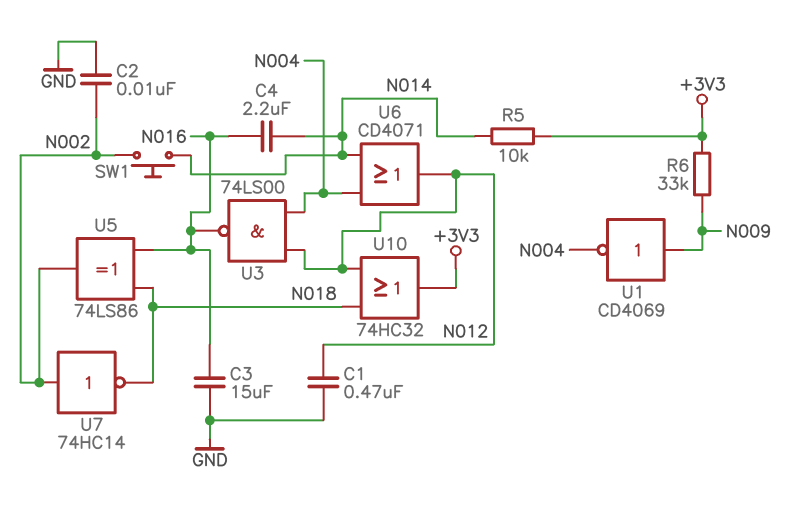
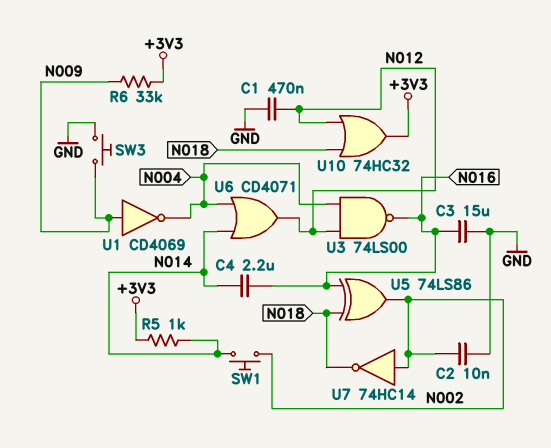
R5: 10k (+3V3, N014) -> 1k (+3V3, N014)
SW3: none -> button (GND, N009)

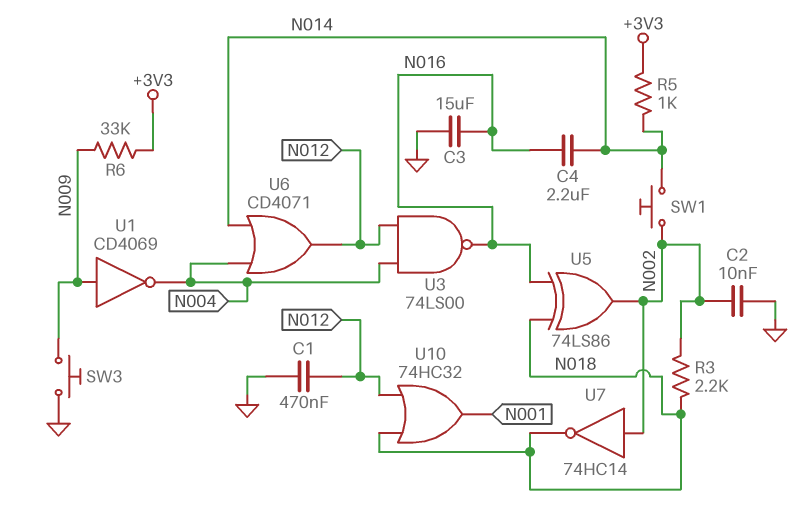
R3: none -> 2.2k (N002, N018)
U10: OR 74HC32 (in N012, in N018, out +3V3) -> OR 74HC32 (in N012, in N018, out N001)

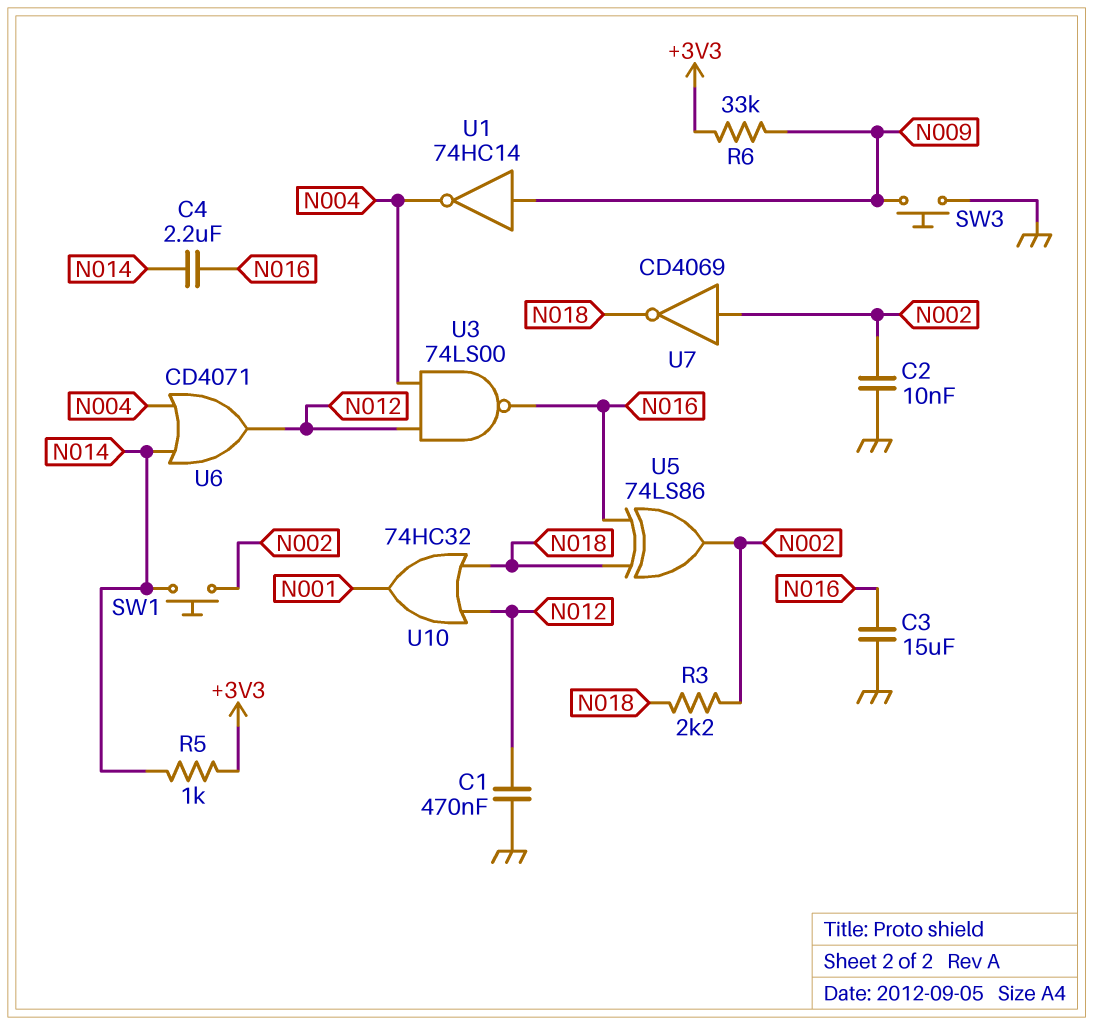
U1: NOT CD4069 (in N009, out N004) -> NOT 74HC14 (in N009, out N004)
U7: NOT 74HC14 (in N002, out N018) -> NOT CD4069 (in N002, out N018)

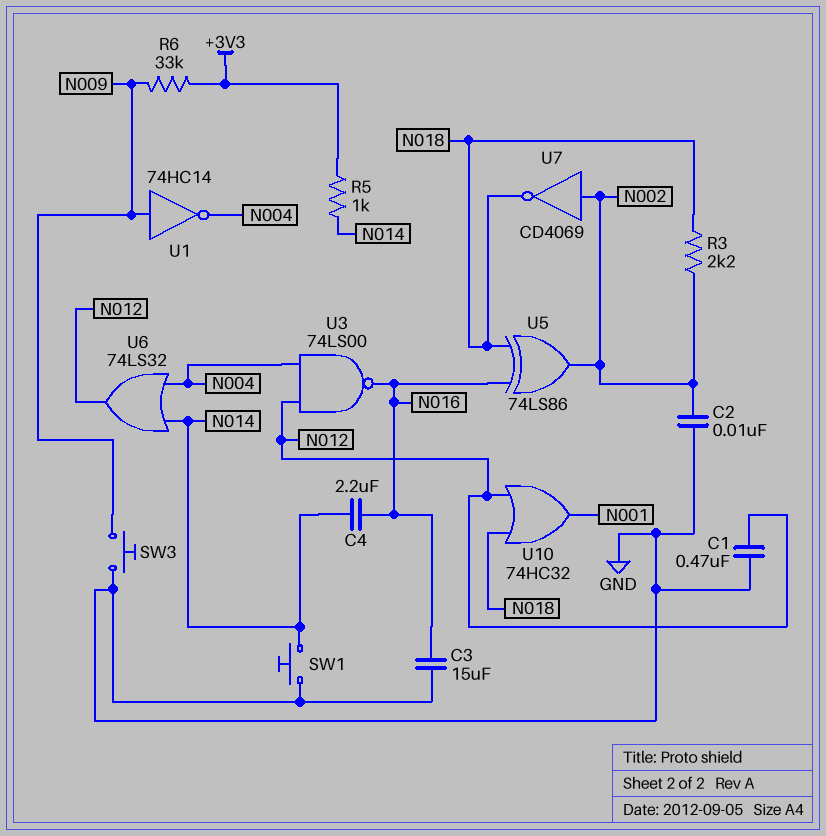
SW1: button (N002, N014) -> button (GND, N014)
U6: OR CD4071 (in N004, in N014, out N012) -> OR 74LS32 (in N004, in N014, out N012)

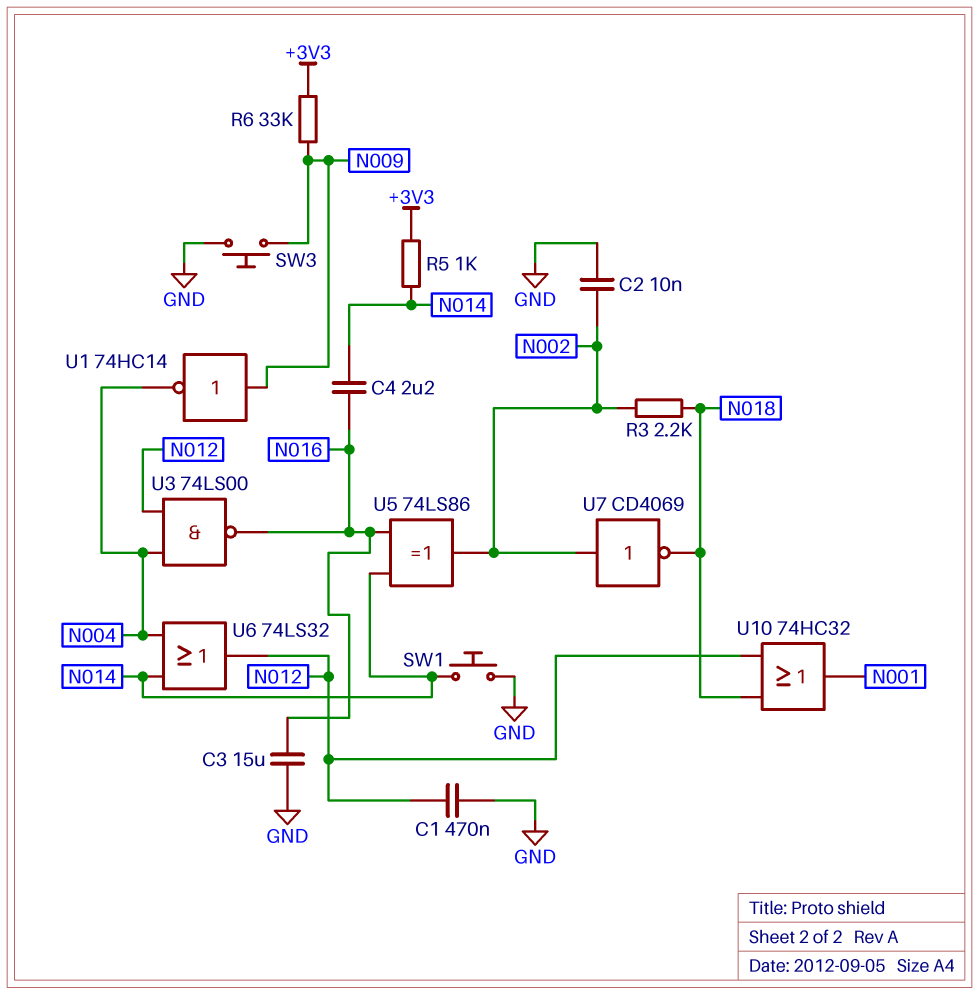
U5: XOR 74LS86 (in N016, in N018, out N002) -> XOR 74LS86 (in N014, in N016, out N002)

